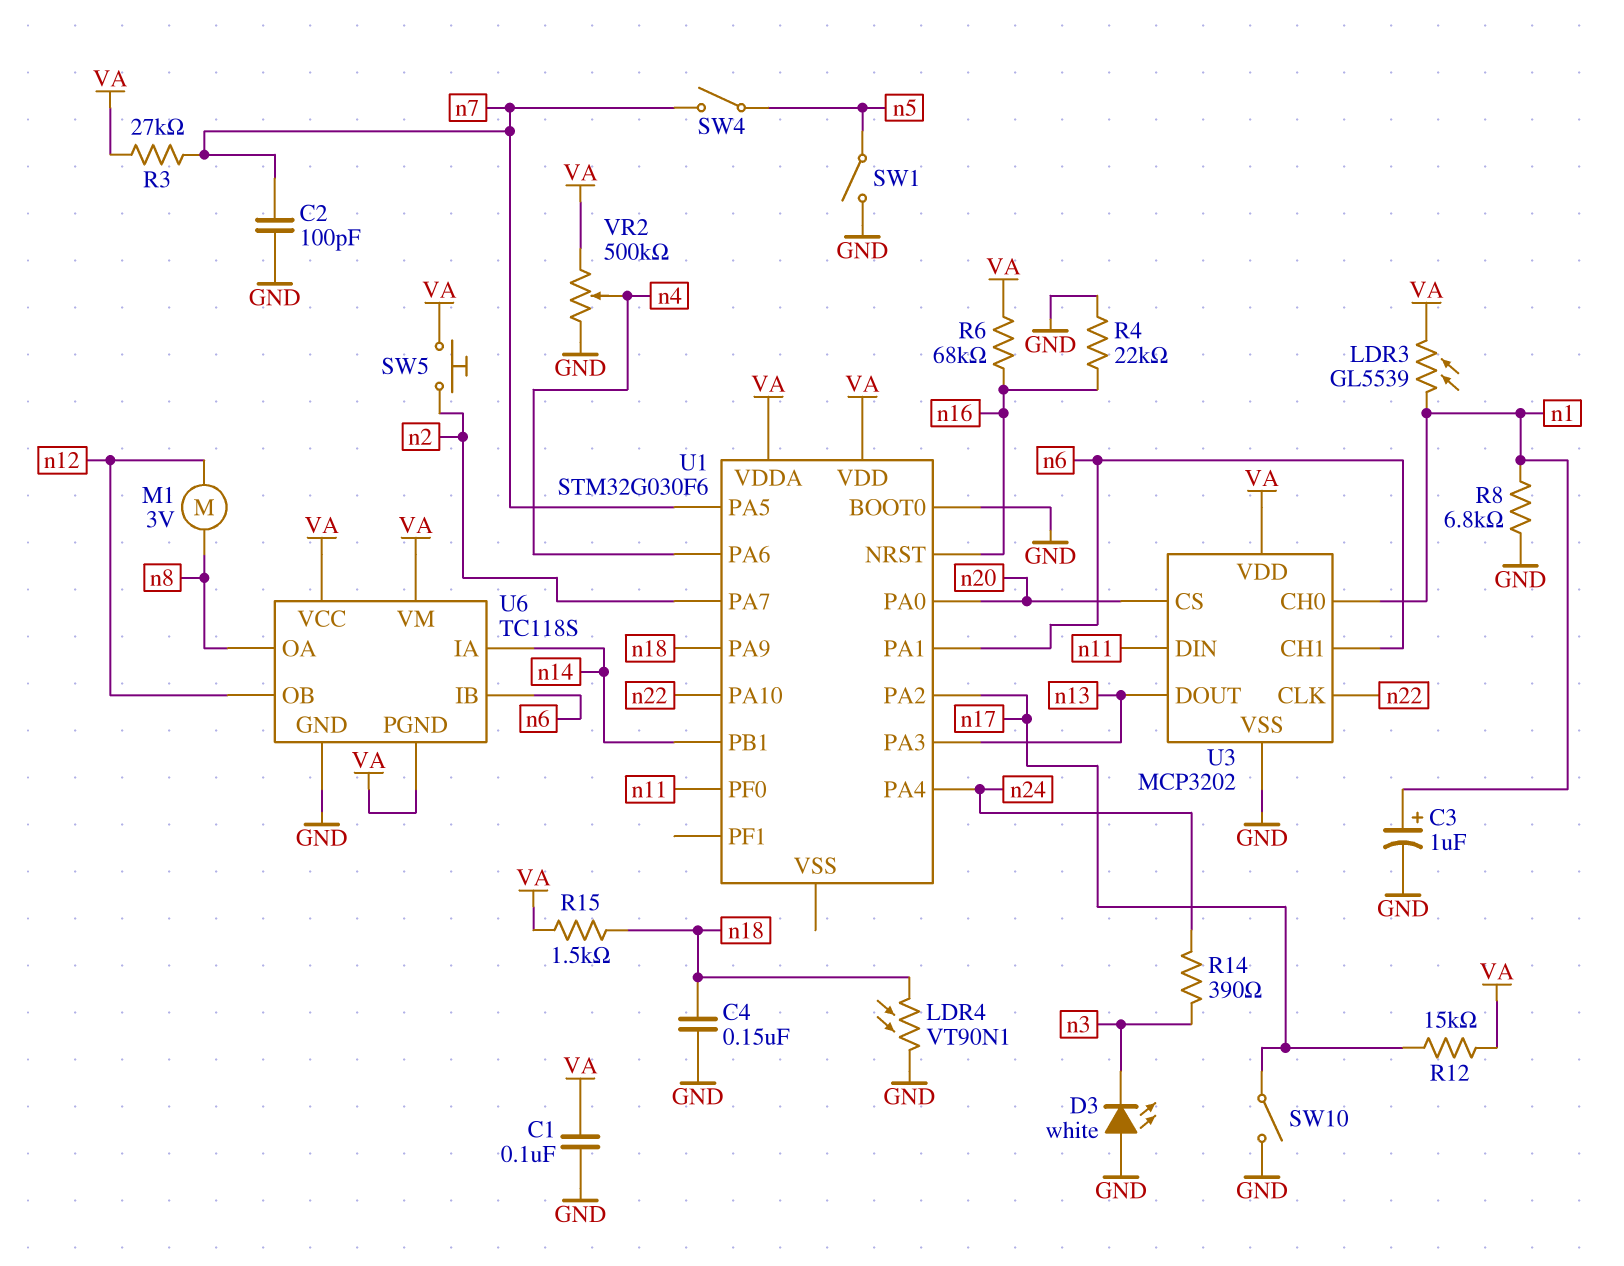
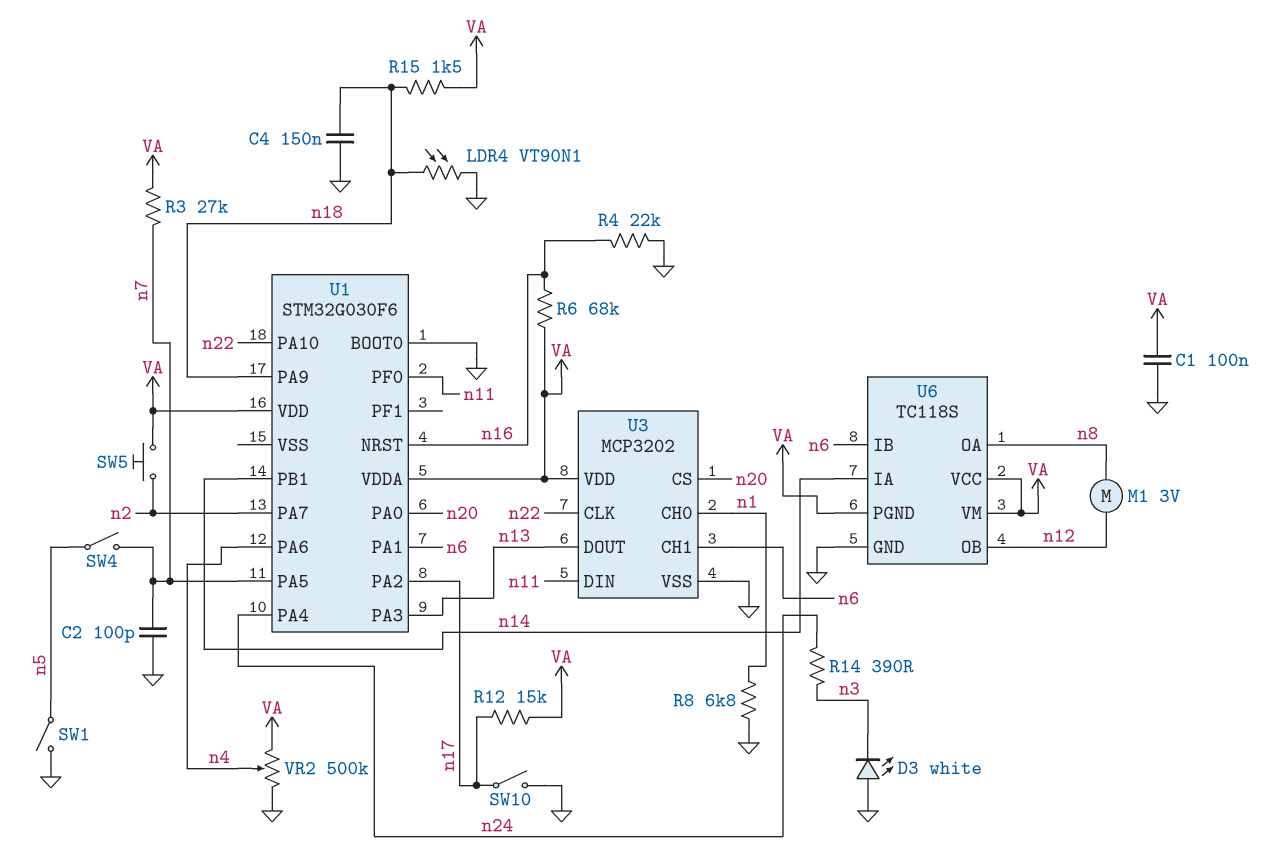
C3: 1uF (plus n1, minus GND) -> none
LDR3: GL5539 (VA, n1) -> none

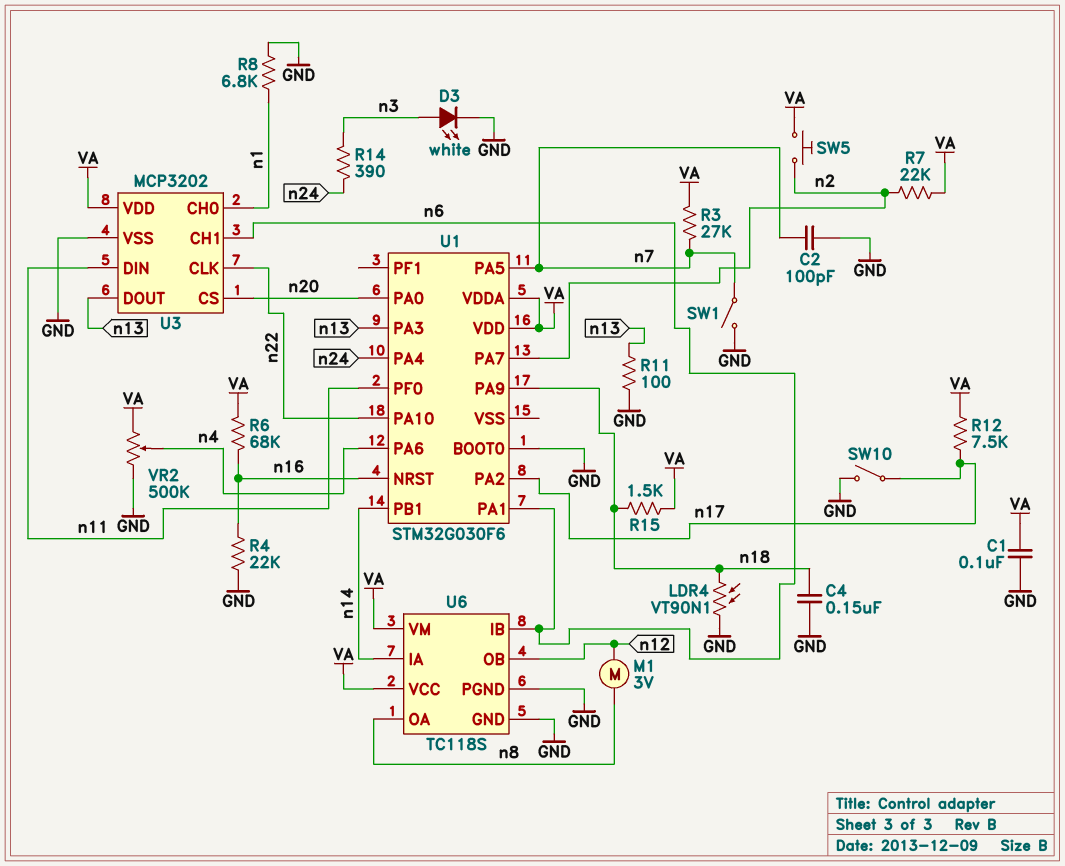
D3: LED white (A GND, K n3) -> LED white (A n3, K GND)
R7: none -> 22k (VA, n2)
R11: none -> 100 (GND, n13)
R12: 15k (VA, n17) -> 7.5k (VA, n17)
SW1: switch (GND, n5) -> switch (GND, n7)
SW4: switch (n5, n7) -> none
U6 pin PGND: VA -> GND

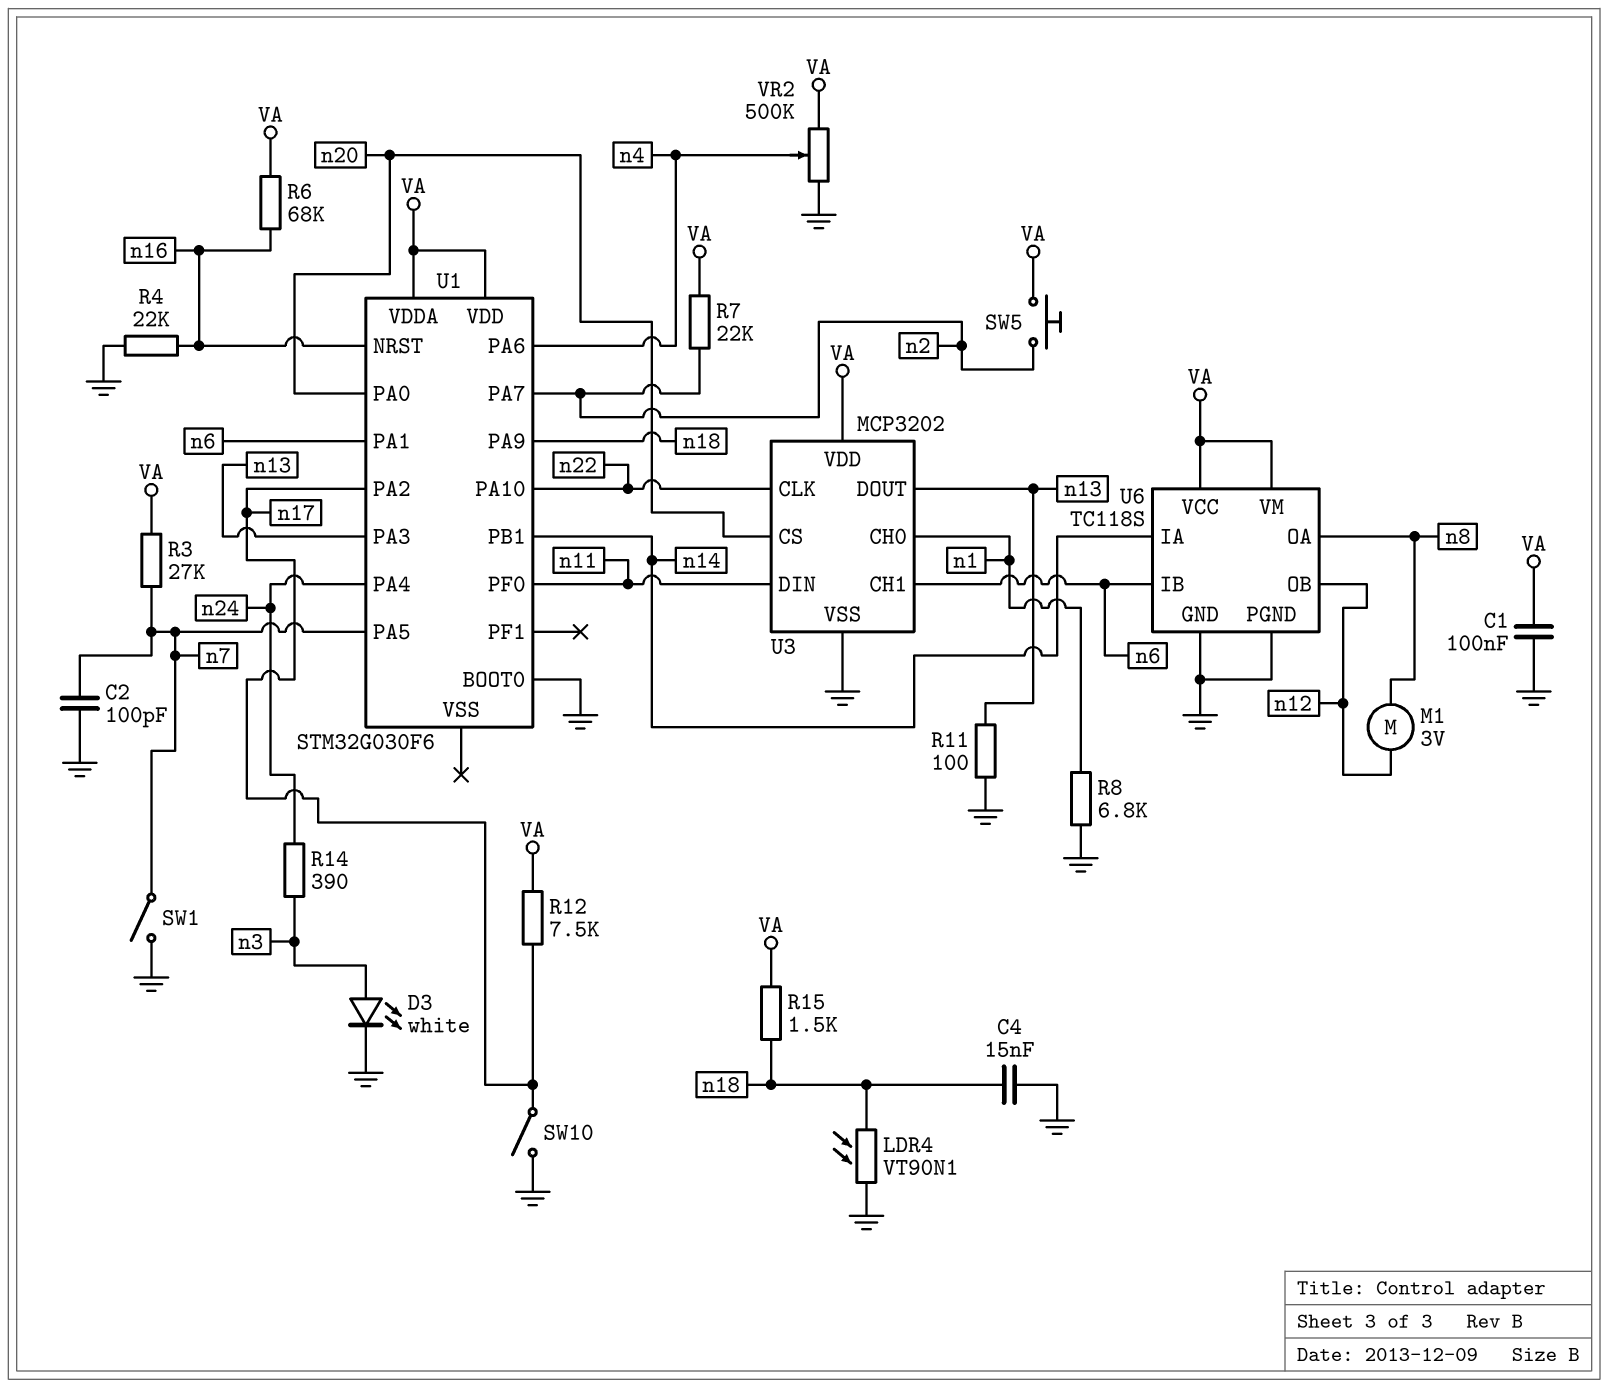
C4: 150nF (GND, n18) -> 15nF (GND, n18)

